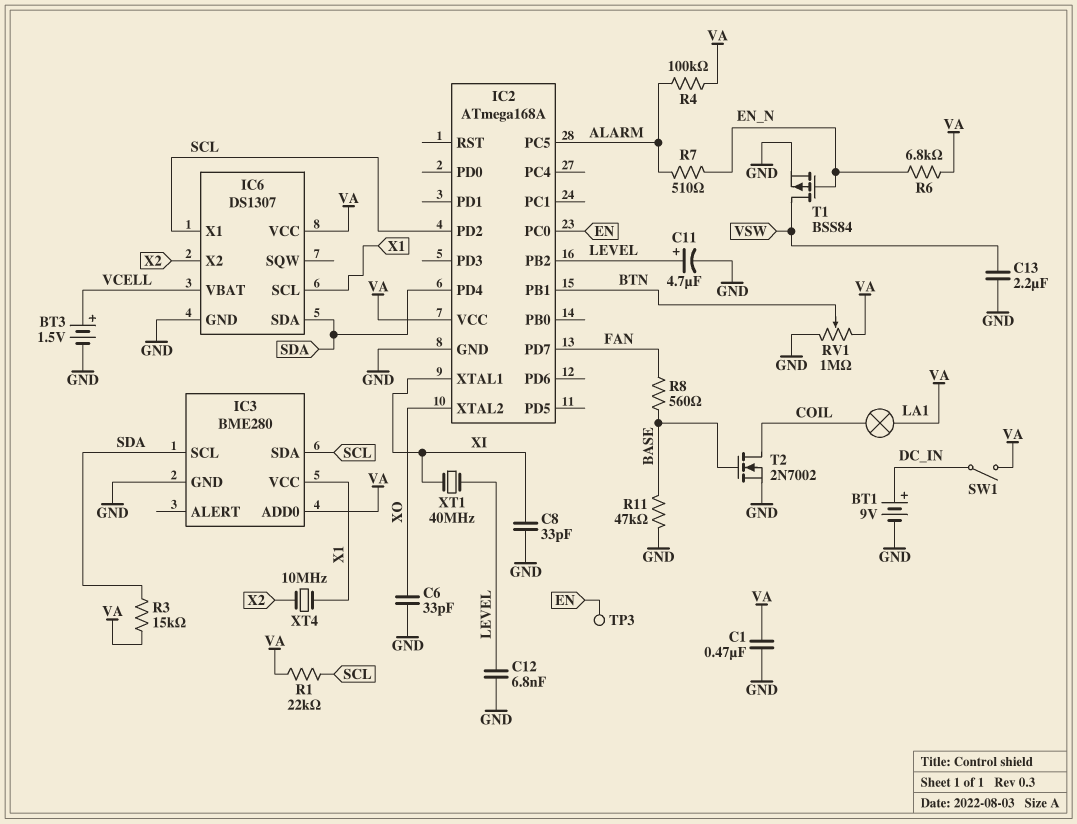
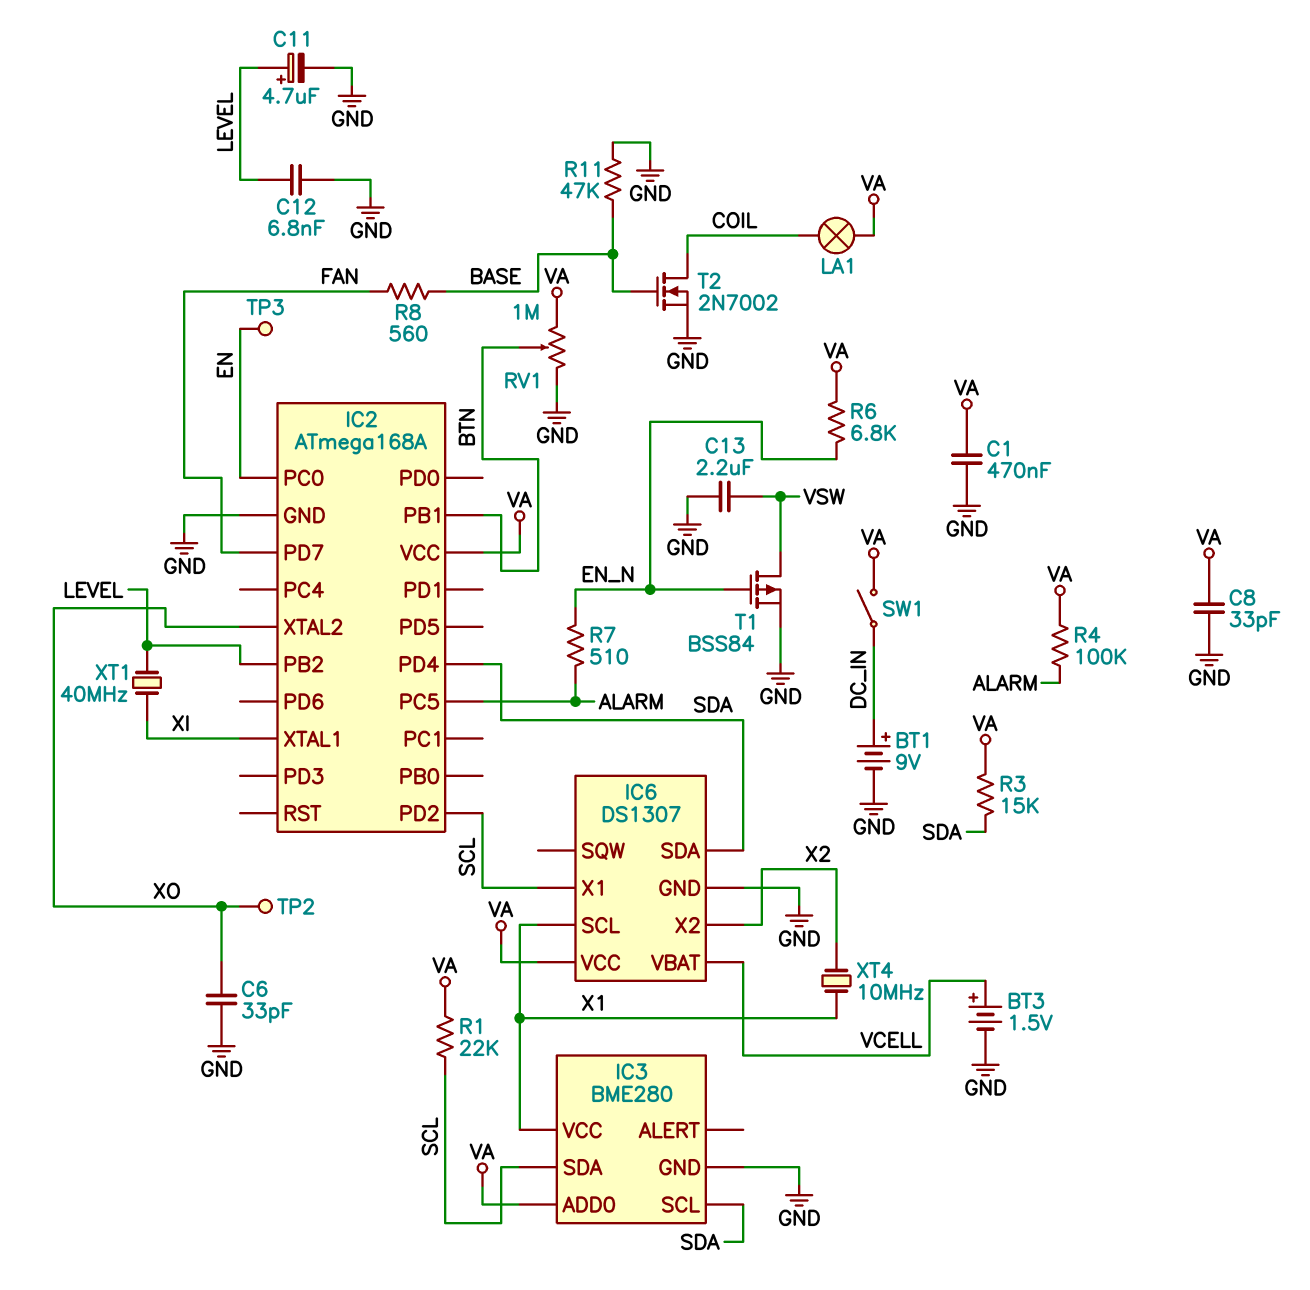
C8: 33pF (GND, XI) -> 33pF (GND, VA)
TP2: none -> test point (XO)

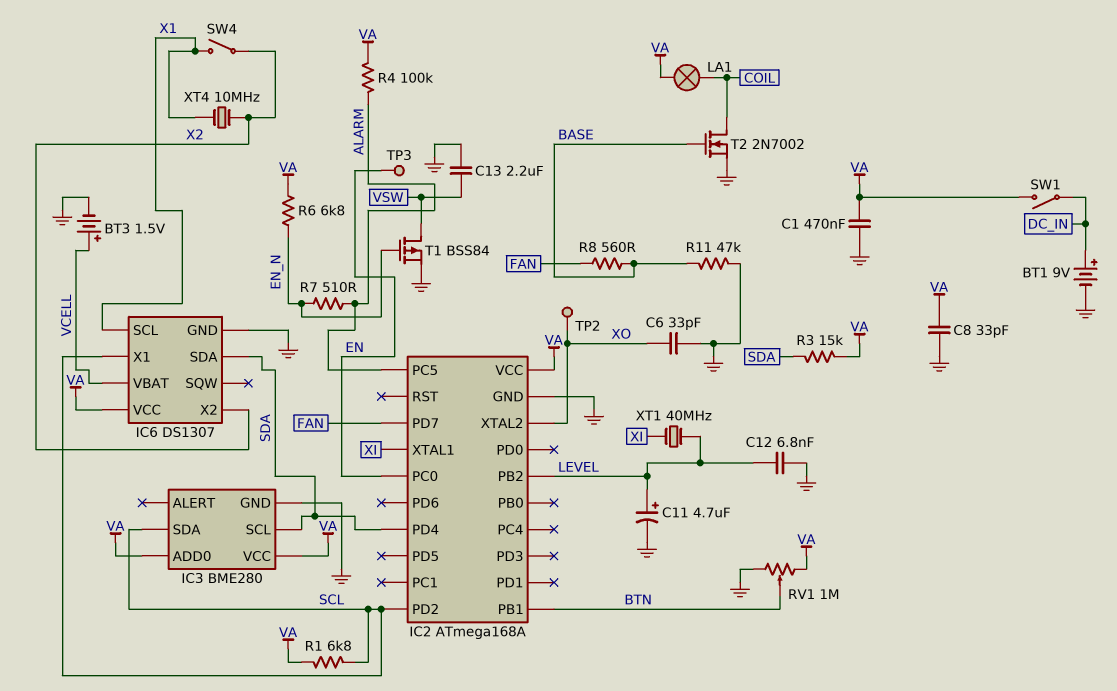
IC3 pin VCC: X1 -> VA
R1: 22k (SCL, VA) -> 6.8k (SCL, VA)
SW4: none -> switch (X1, X2)

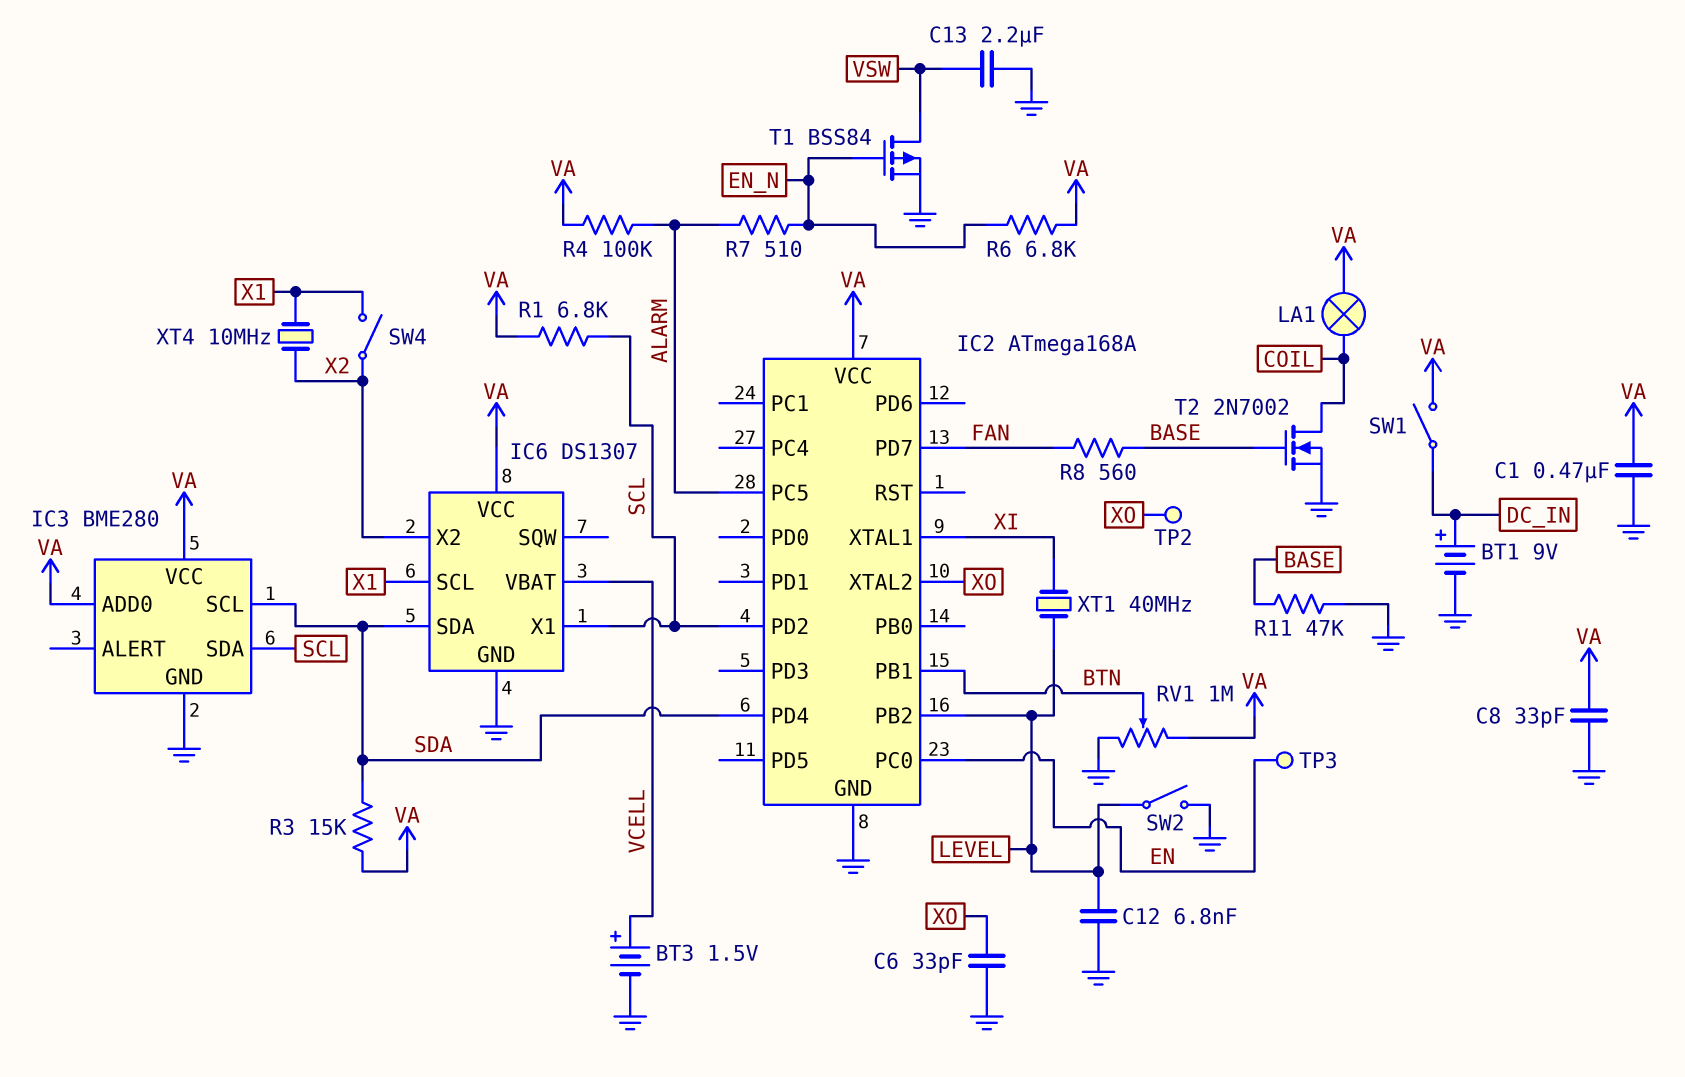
C11: 4.7uF (plus LEVEL, minus GND) -> none
SW2: none -> switch (GND, LEVEL)

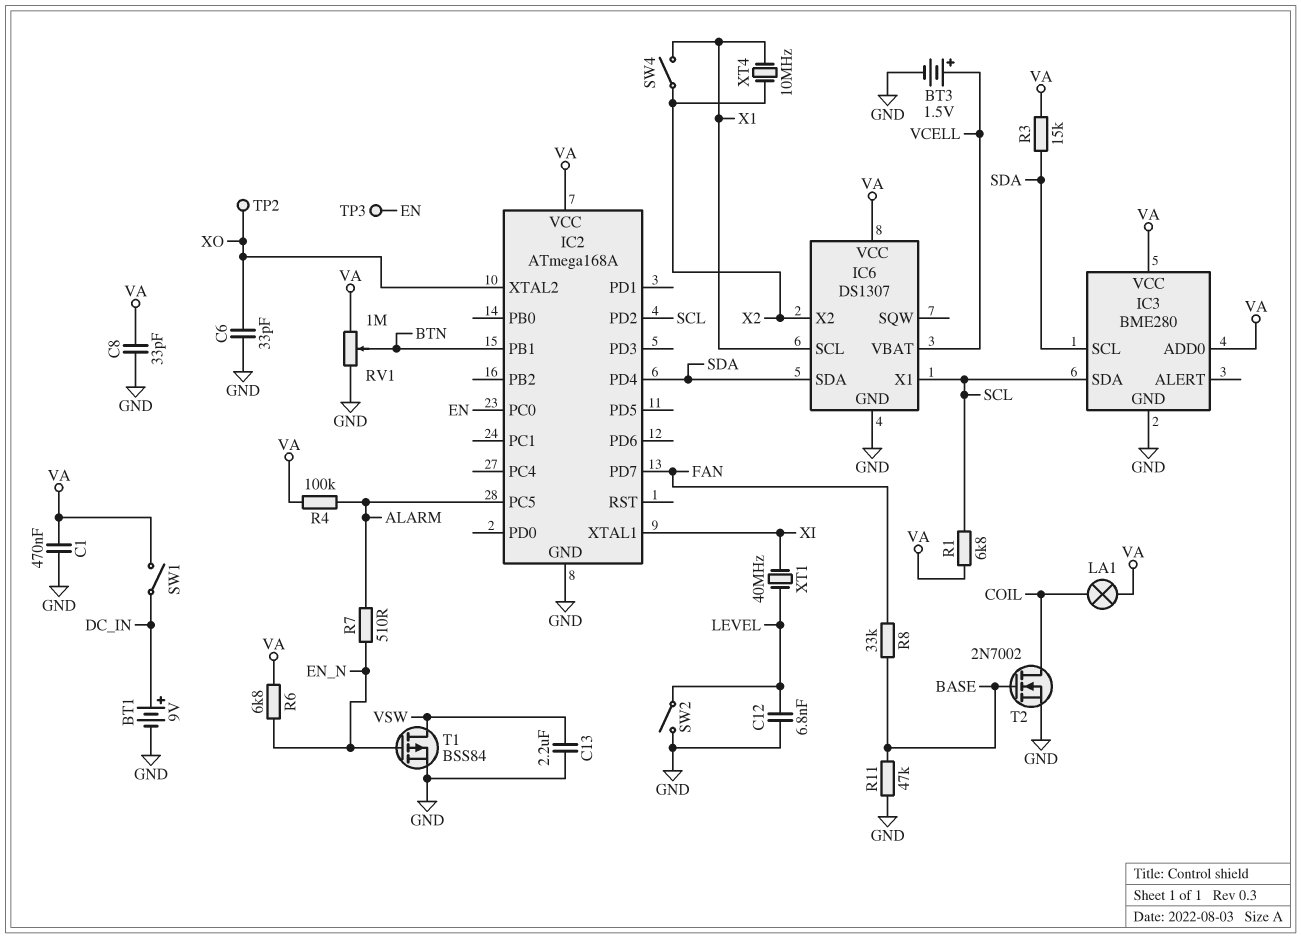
IC2 pin PB2: LEVEL -> none
R8: 560 (BASE, FAN) -> 33k (BASE, FAN)

